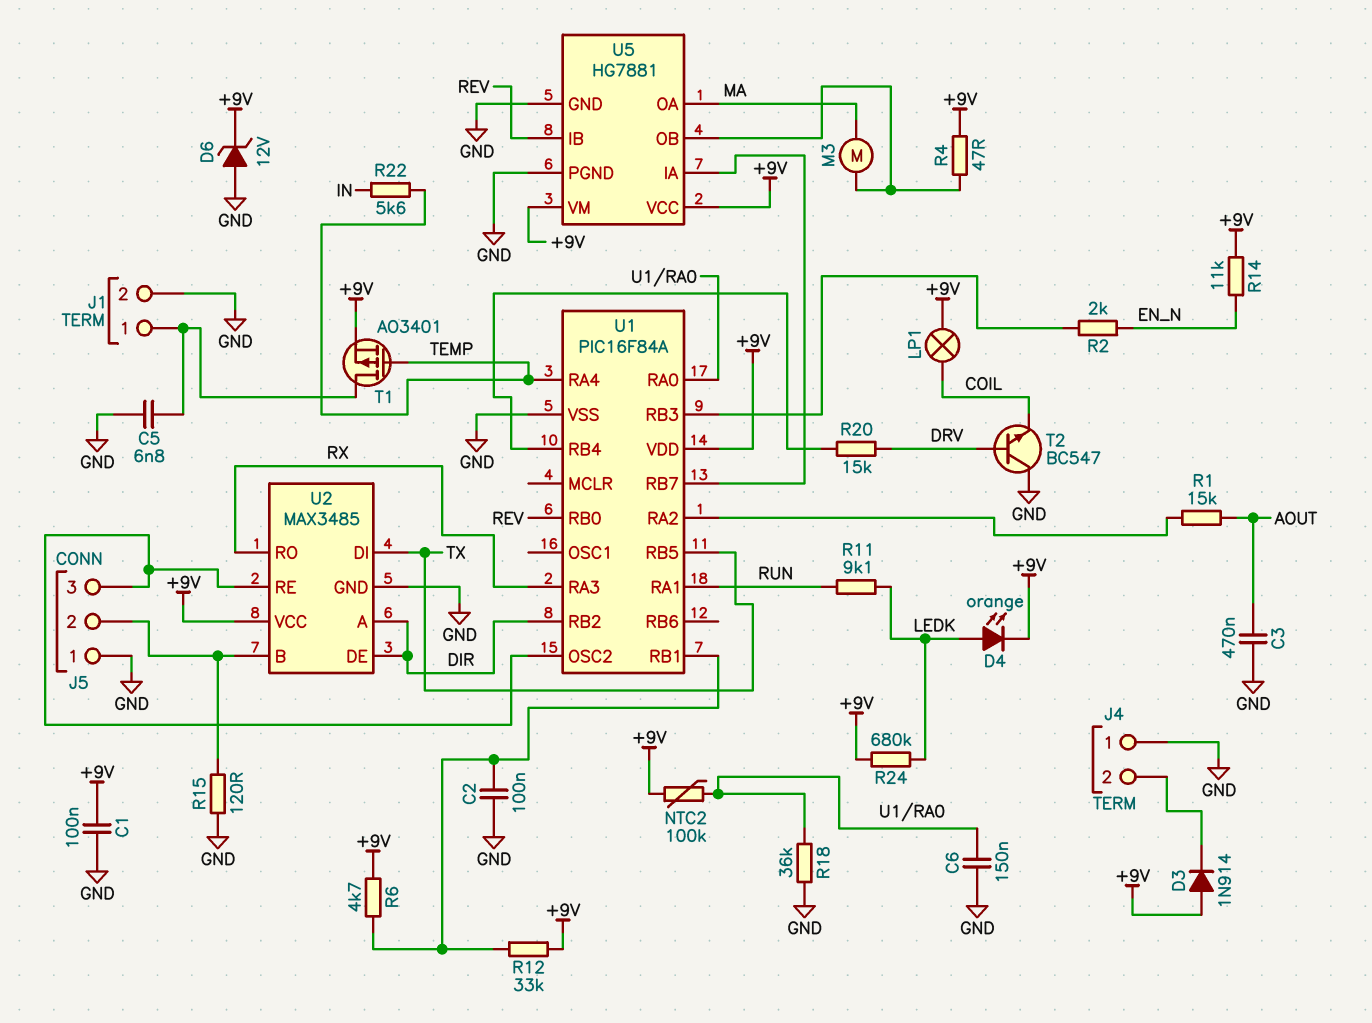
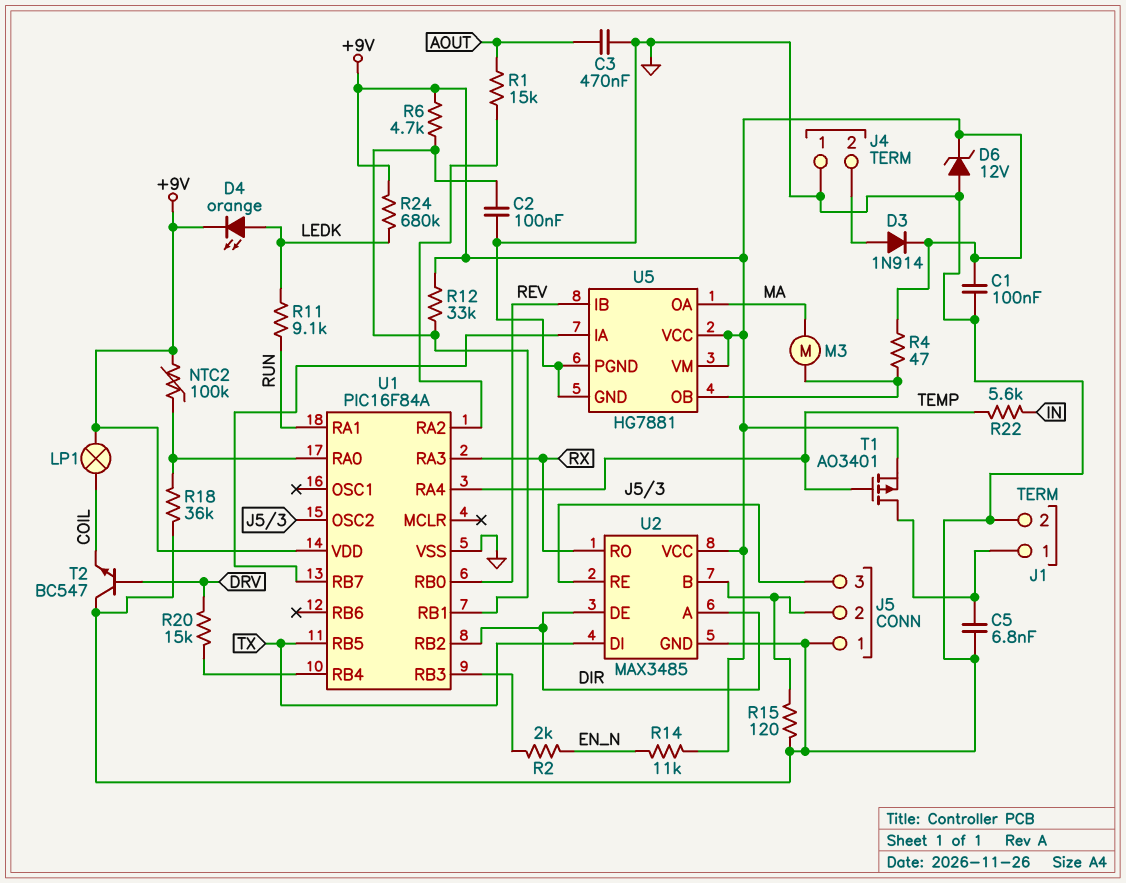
C6: 150nF (GND, U1/RA0) -> none
D3: diode 1N914 (A +9V, K J4/2) -> diode 1N914 (A J4/2, K +9V)

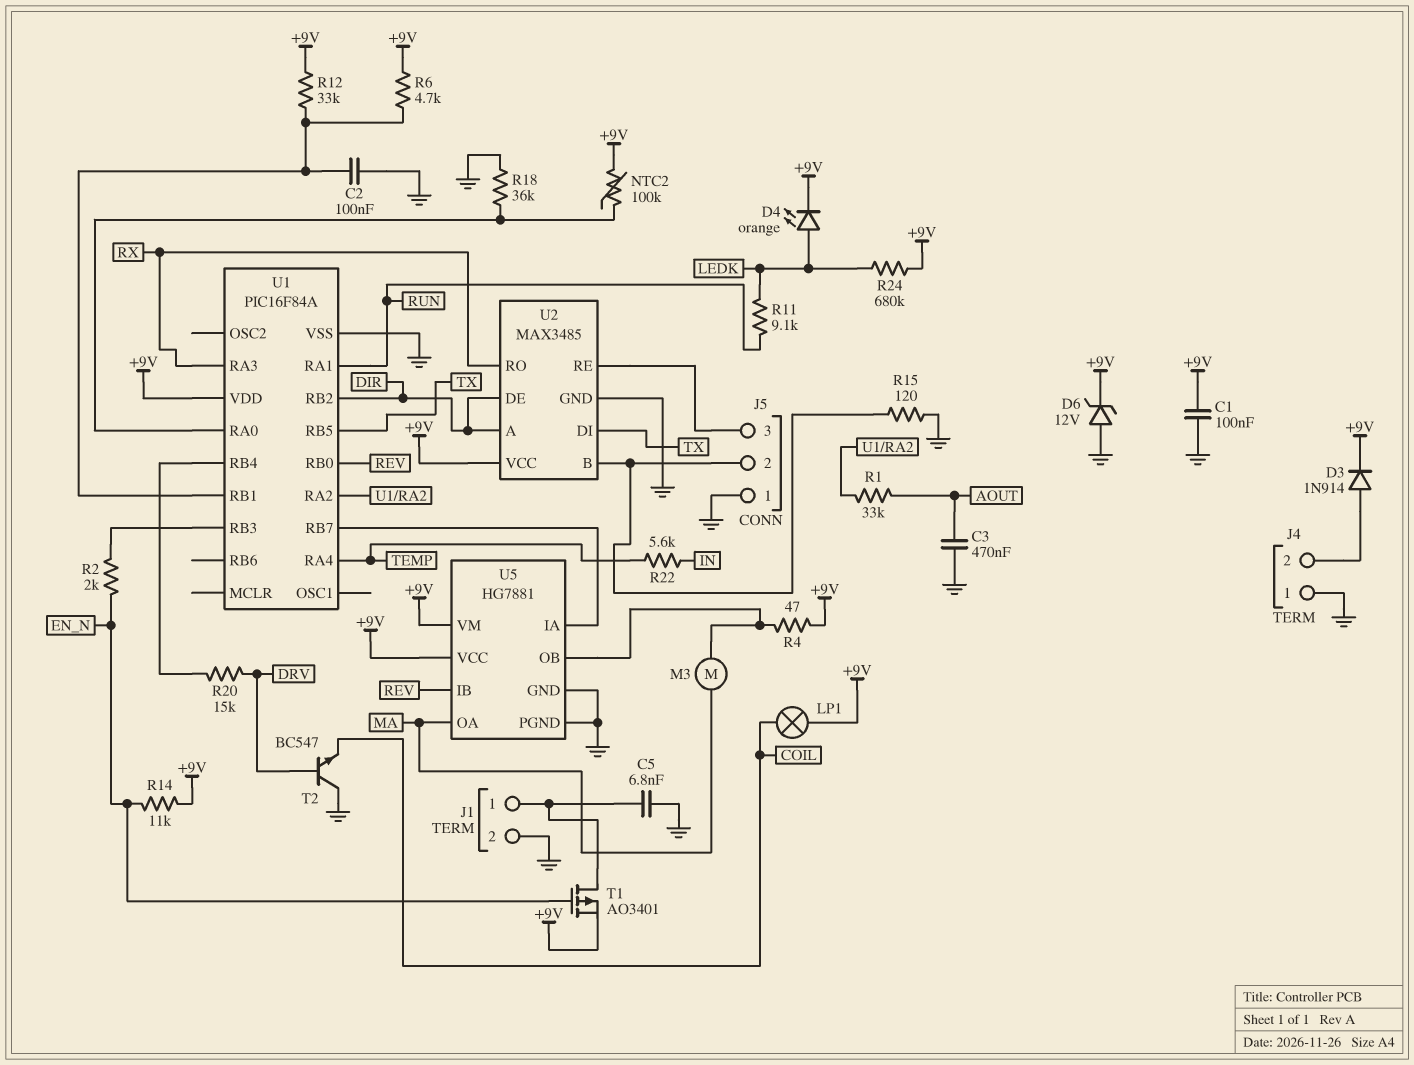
R1: 15k (AOUT, U1/RA2) -> 33k (AOUT, U1/RA2)
T1: PMOS AO3401 (G TEMP, D J1/1, S +9V) -> PMOS AO3401 (G EN_N, D J1/1, S +9V)
U1 pin OSC2: J5/3 -> none

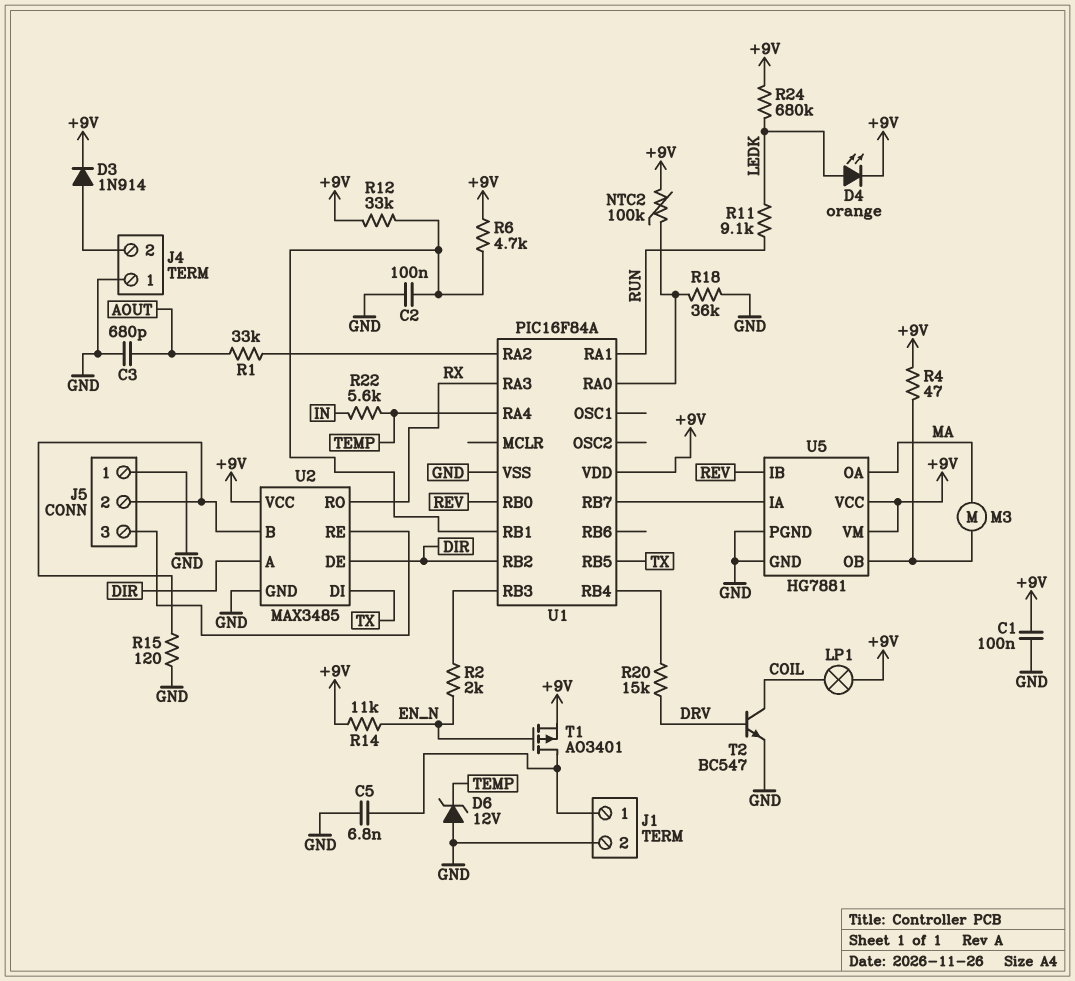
C3: 470nF (AOUT, GND) -> 680pF (AOUT, GND)
D6: zener 12V (A GND, K +9V) -> zener 12V (A GND, K TEMP)
T2: NPN BC547 (B DRV, C GND, E COIL) -> NPN BC547 (B DRV, C COIL, E GND)

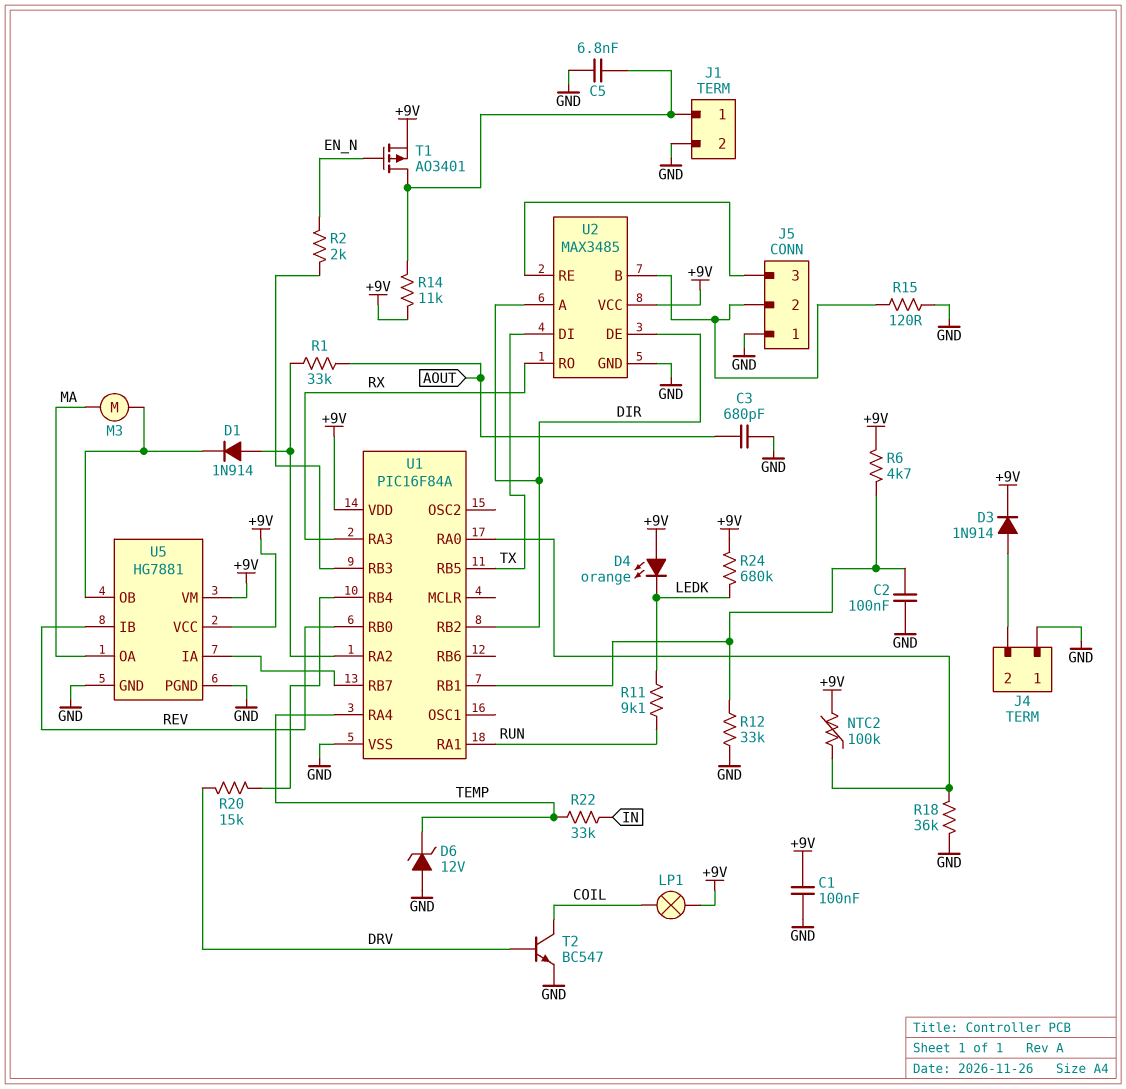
D1: none -> diode 1N914 (A U1/RA2, K U5/OB)
D4: LED orange (A LEDK, K +9V) -> LED orange (A +9V, K LEDK)
R4: 47 (+9V, U5/OB) -> none
R12: 33k (+9V, U1/RB1) -> 33k (GND, U1/RB1)
R14: 11k (+9V, EN_N) -> 11k (+9V, J1/1)
R22: 5.6k (IN, TEMP) -> 33k (IN, TEMP)

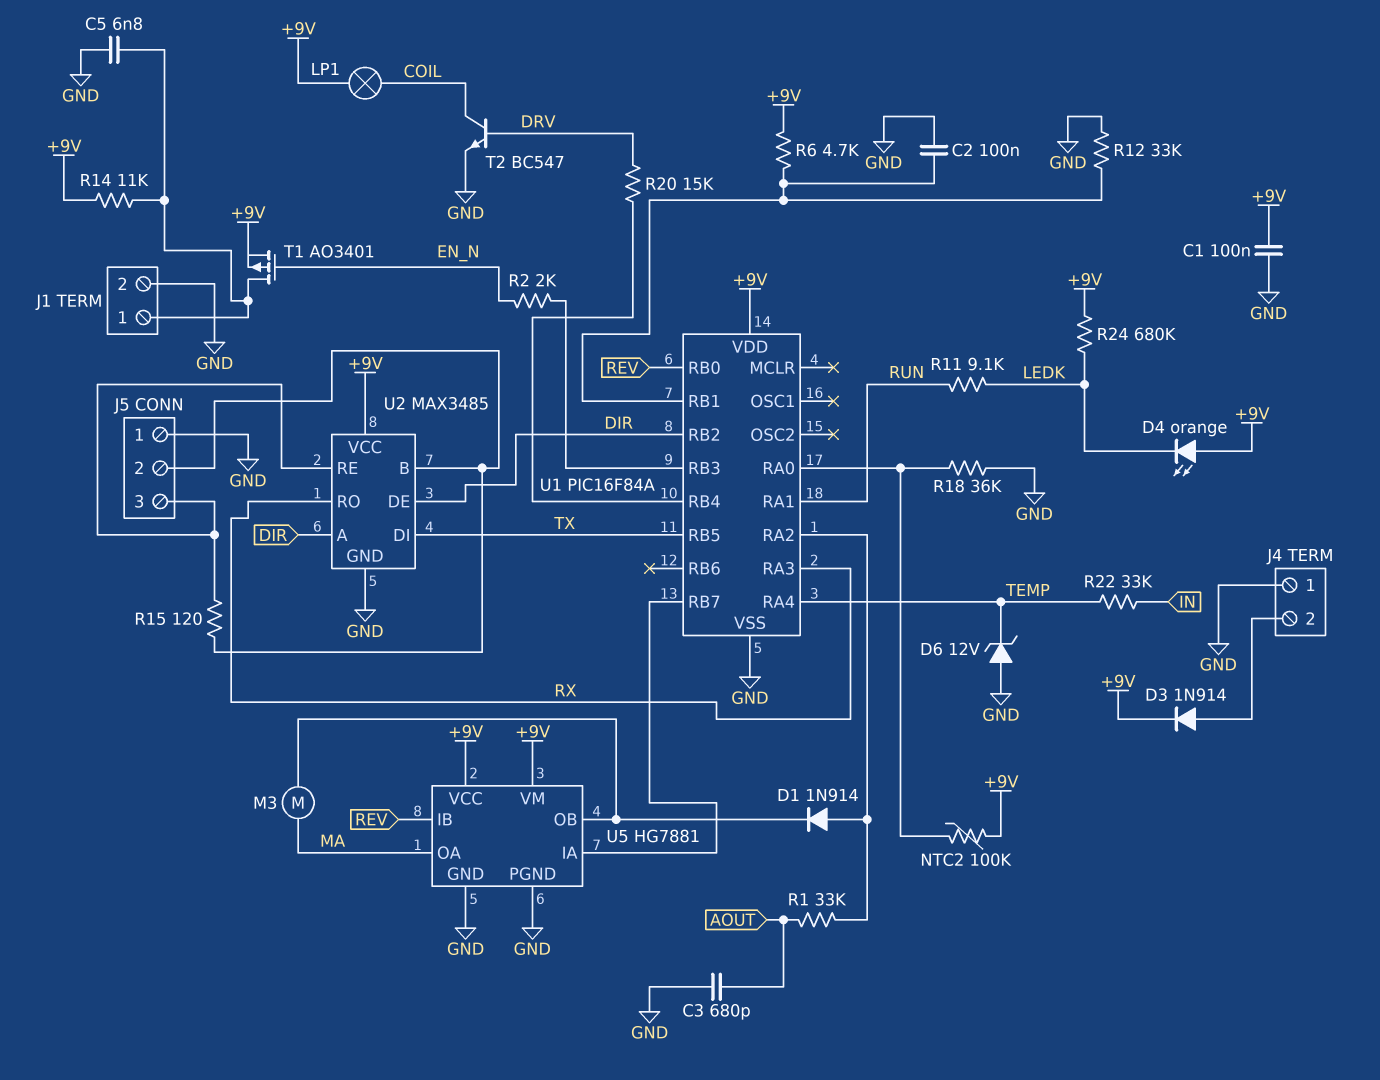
R15: 120 (GND, J5/2) -> 120 (J5/2, J5/3)

